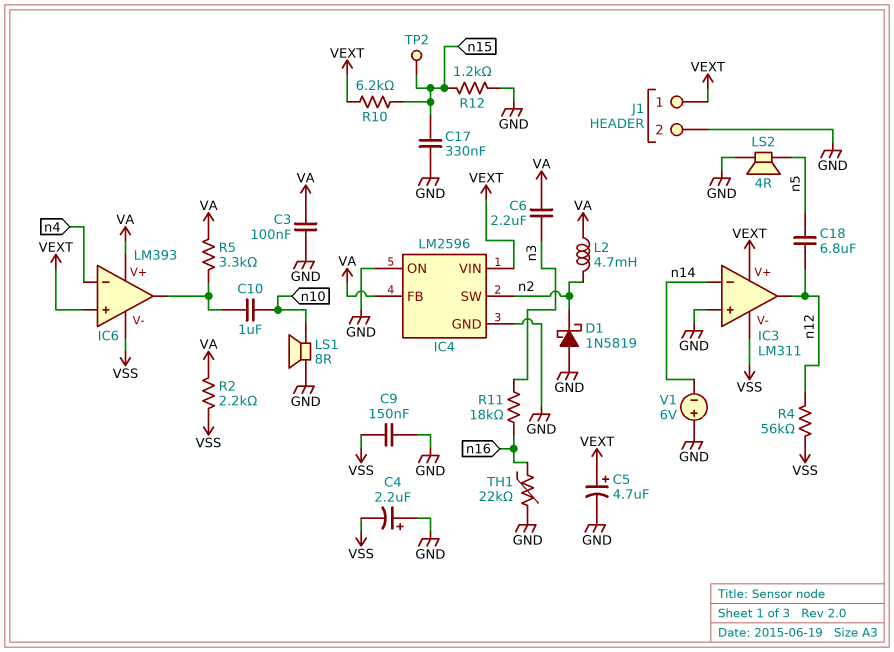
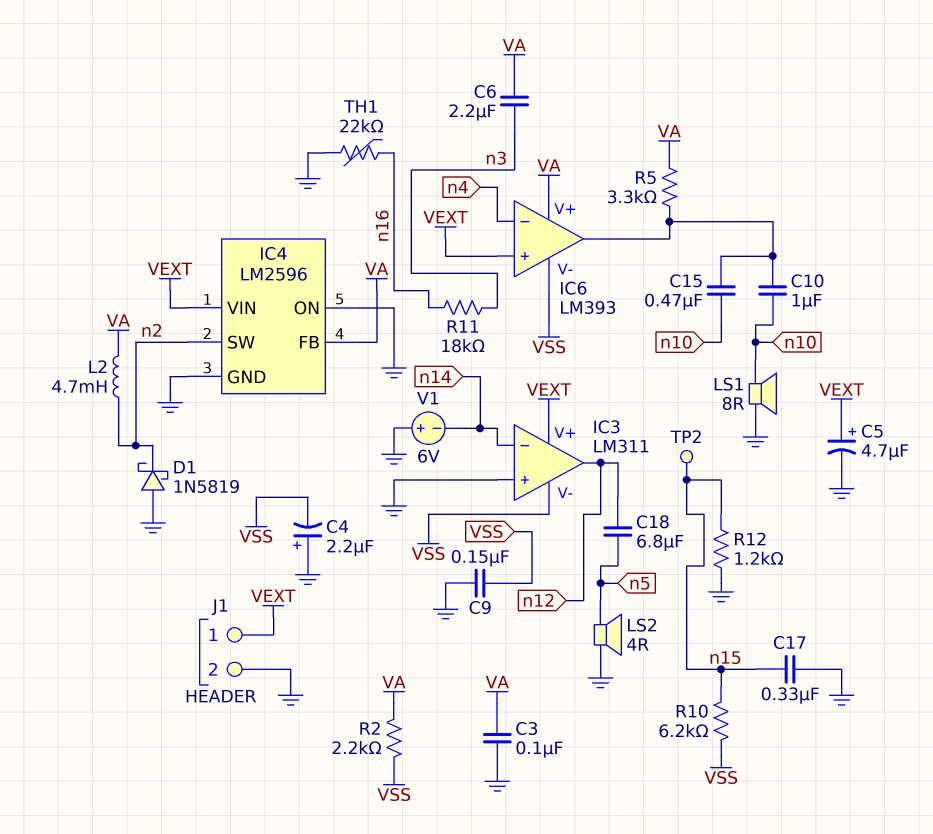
C15: none -> 470nF (IC6/out, n10)
R4: 56k (VSS, n12) -> none
R10: 6.2k (VEXT, n15) -> 6.2k (VSS, n15)

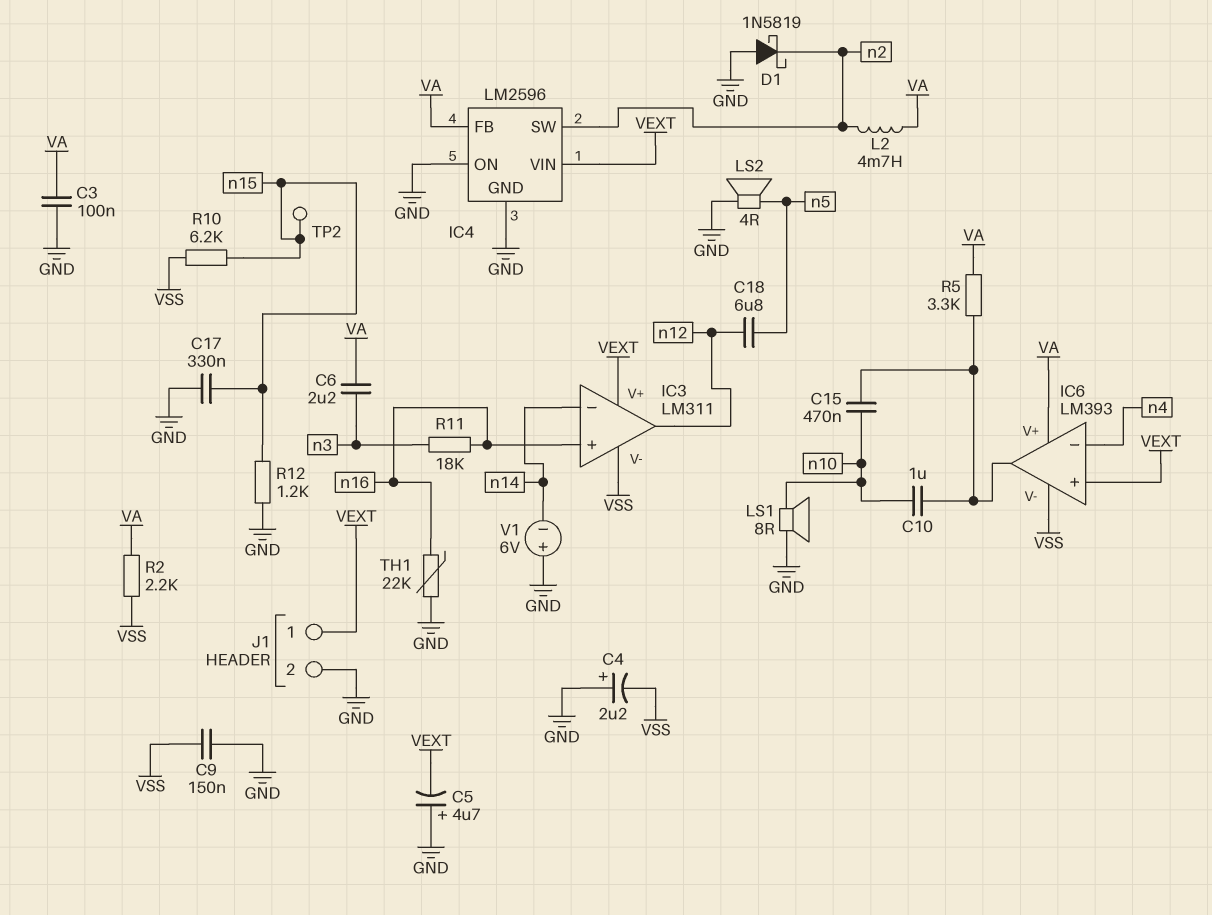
C5: 4.7uF (plus VEXT, minus GND) -> 4.7uF (plus GND, minus VEXT)
IC3 pin in+: GND -> n16

